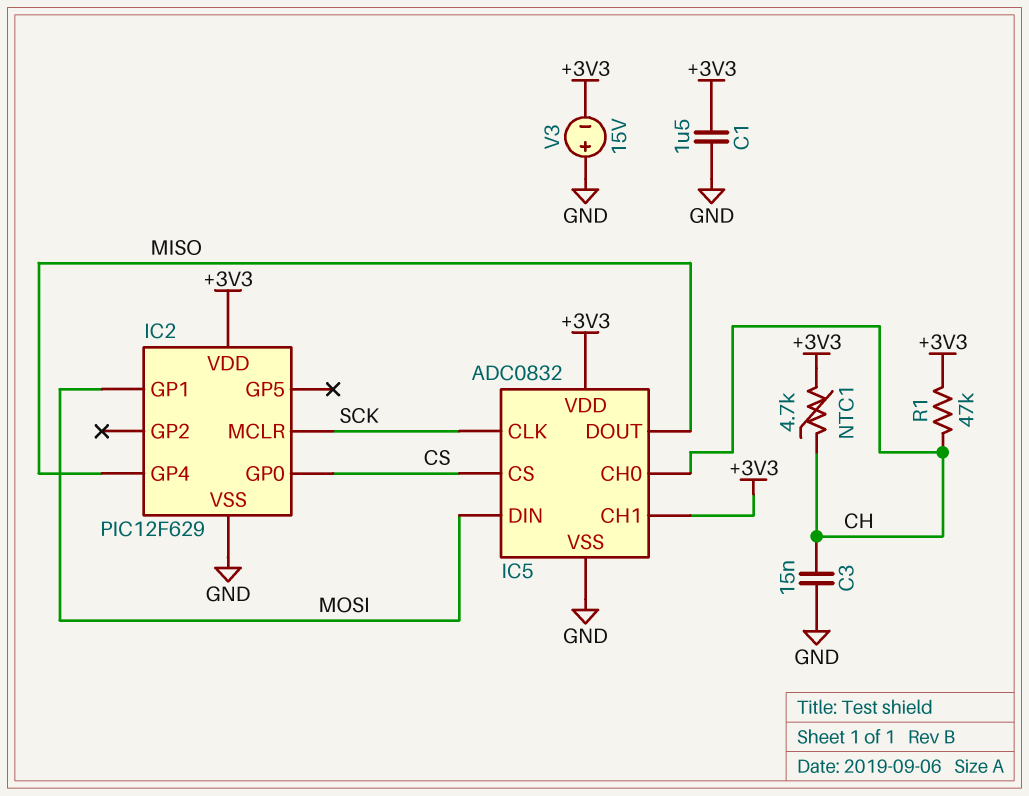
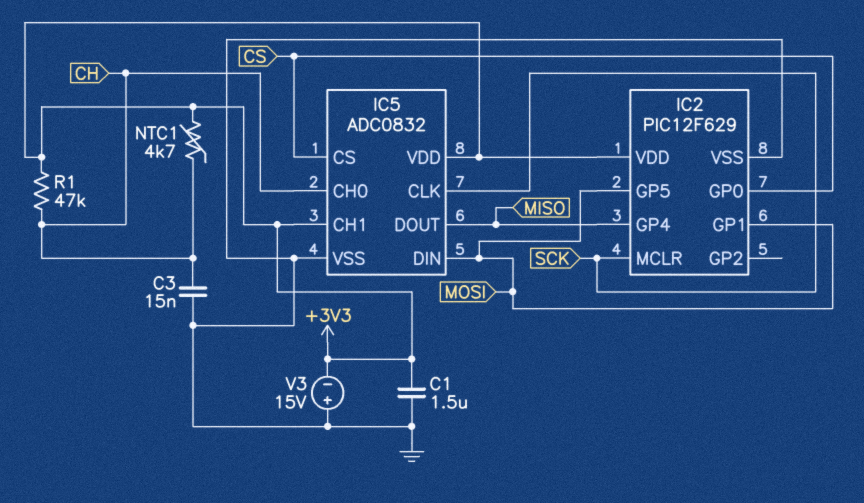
IC2 pin GP5: none -> MOSI

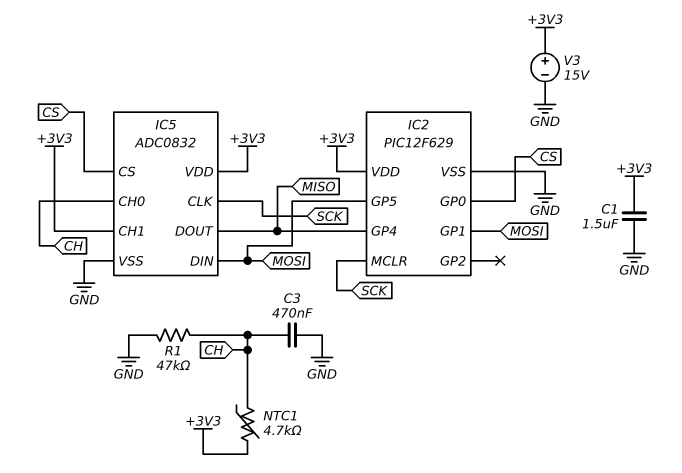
C3: 15nF (CH, GND) -> 470nF (CH, GND)
R1: 47k (+3V3, CH) -> 47k (CH, GND)
V3: 15V (plus GND, minus +3V3) -> 15V (plus +3V3, minus GND)

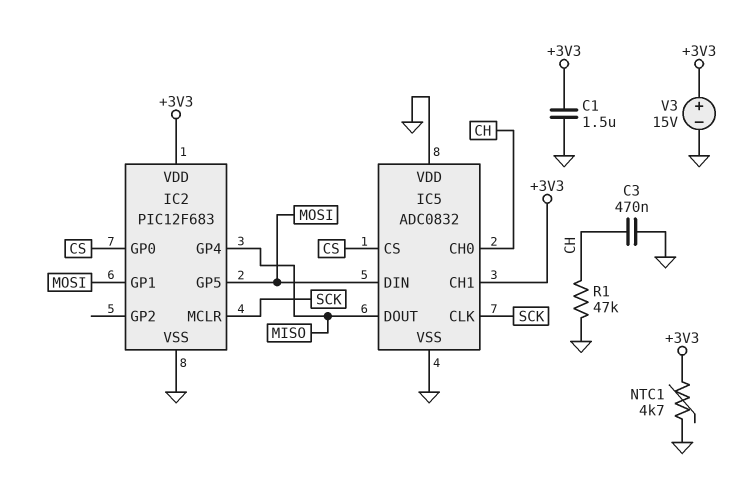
IC2: PIC12F629 -> PIC12F683
IC5 pin VDD: +3V3 -> GND
NTC1: 4.7k (+3V3, CH) -> 4.7k (+3V3, GND)

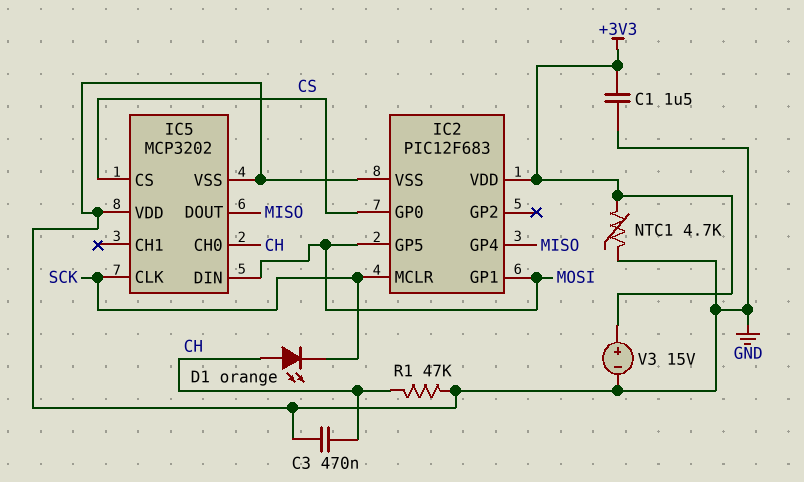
D1: none -> LED orange (A CH, K SCK)
IC5: ADC0832 -> MCP3202
IC5 pin CH1: +3V3 -> none

